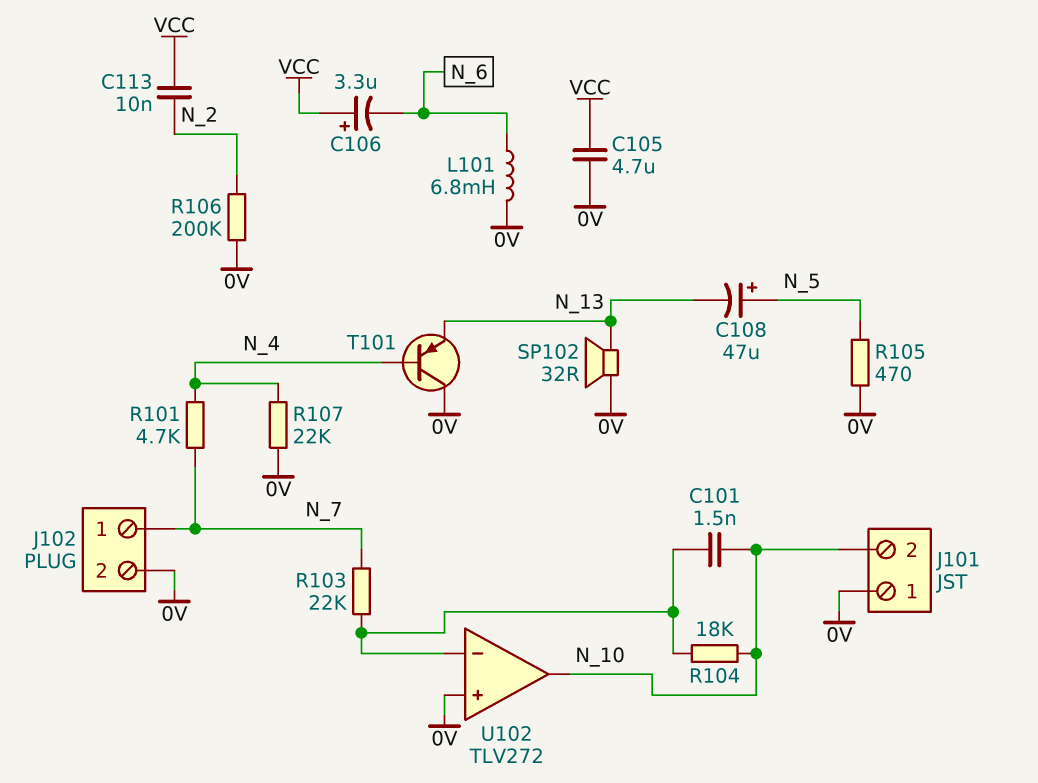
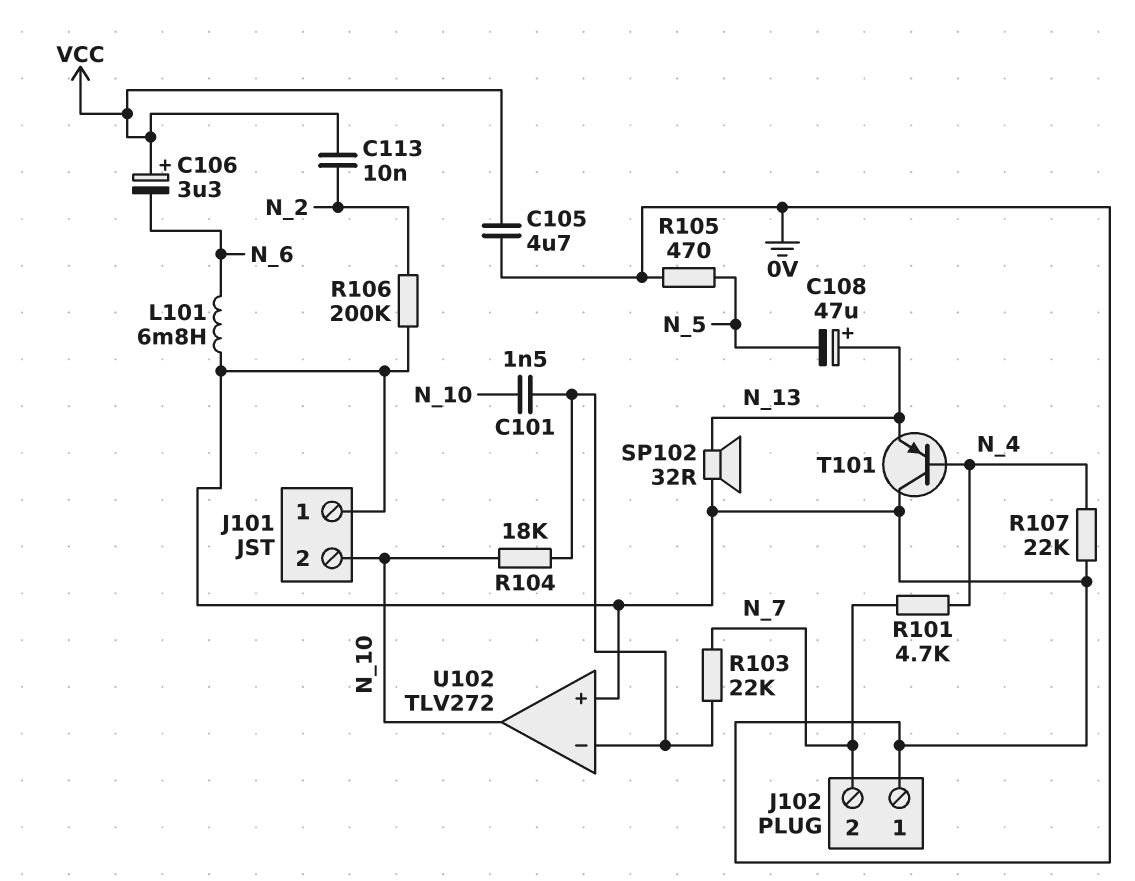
C108: 47uF (plus N_5, minus N_13) -> 47uF (plus N_13, minus N_5)
J102 pin 1: N_7 -> 0V
J102 pin 2: 0V -> N_7

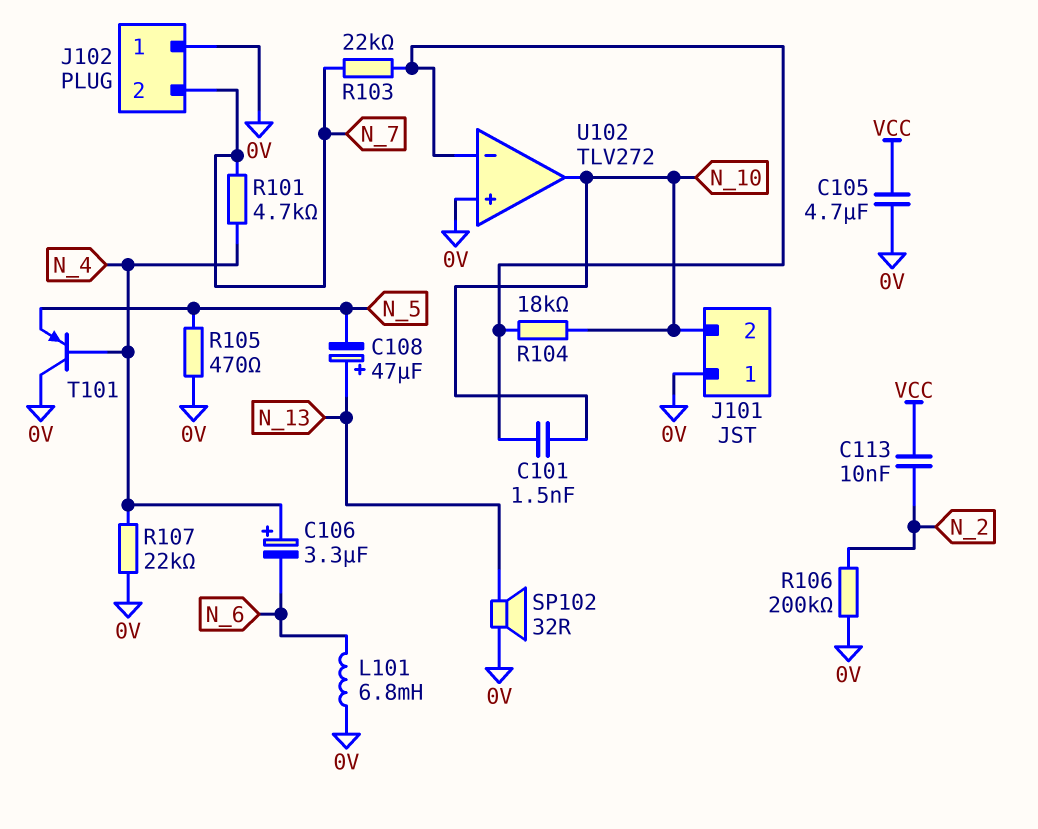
C106: 3.3uF (plus VCC, minus N_6) -> 3.3uF (plus N_4, minus N_6)
T101: PNP (B N_4, C 0V, E N_13) -> PNP (B N_4, C 0V, E N_5)

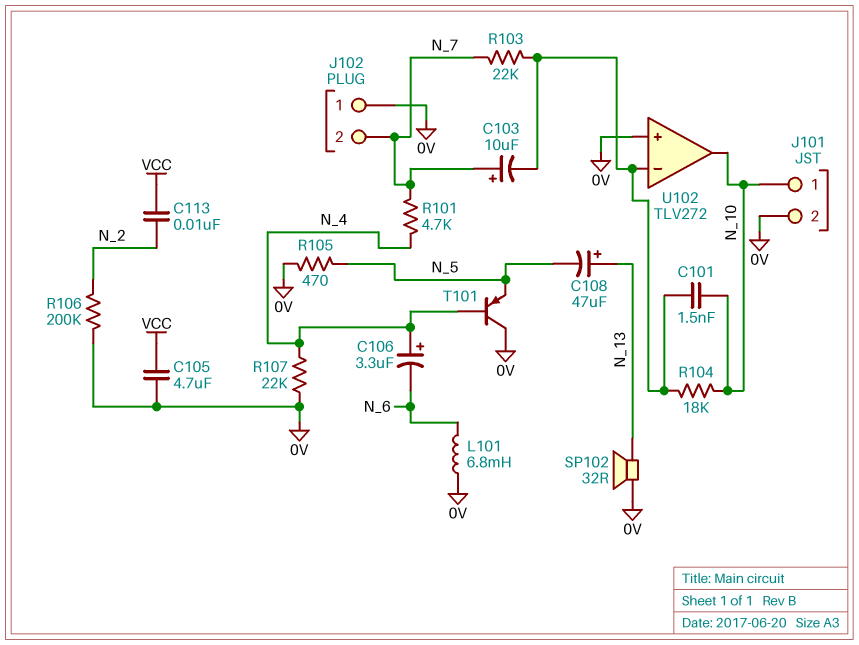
C103: none -> 10uF (plus N_7, minus U102/in-)
J101 pin 1: 0V -> N_10
J101 pin 2: N_10 -> 0V

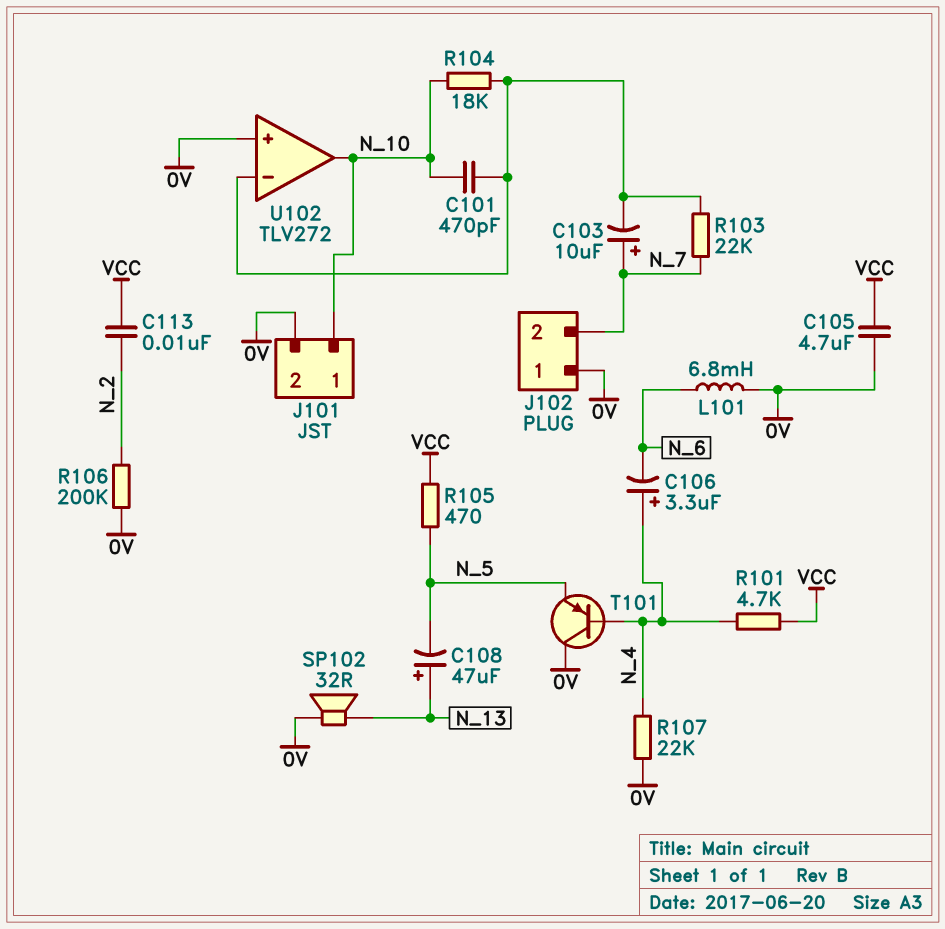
C101: 1.5nF (N_10, U102/in-) -> 470pF (N_10, U102/in-)
R101: 4.7k (N_4, N_7) -> 4.7k (N_4, VCC)
R105: 470 (0V, N_5) -> 470 (N_5, VCC)

